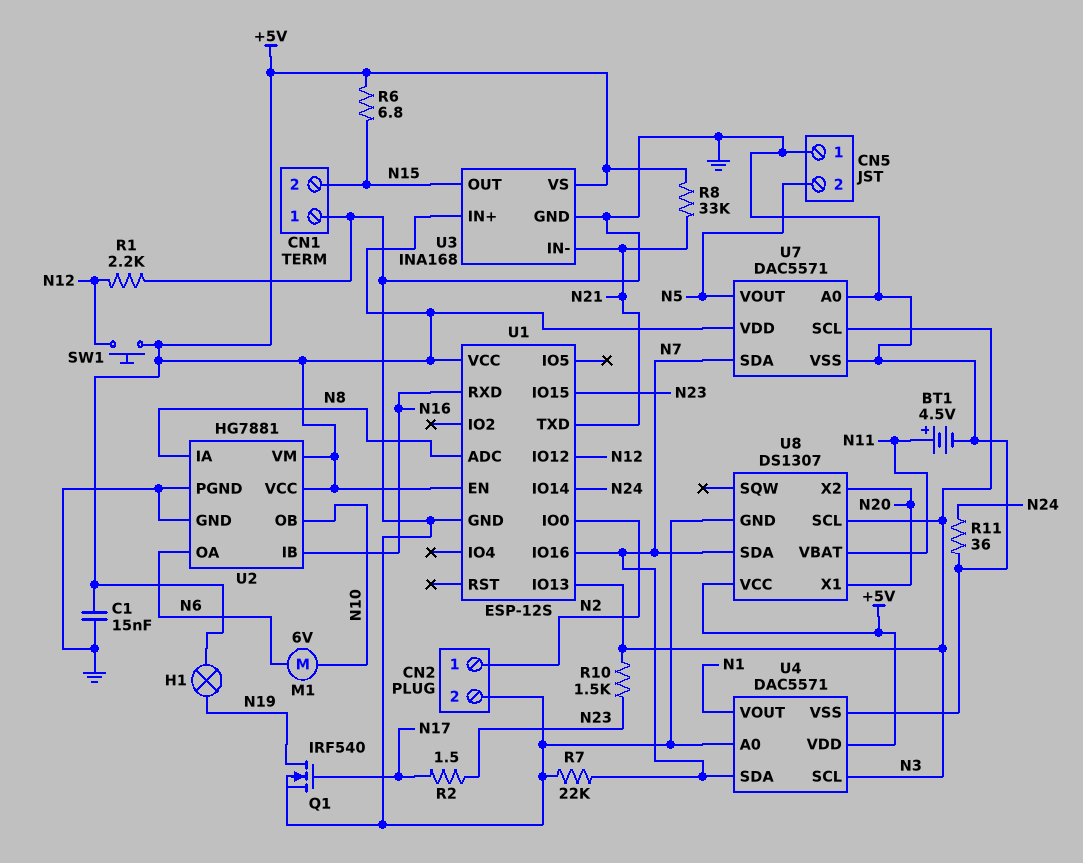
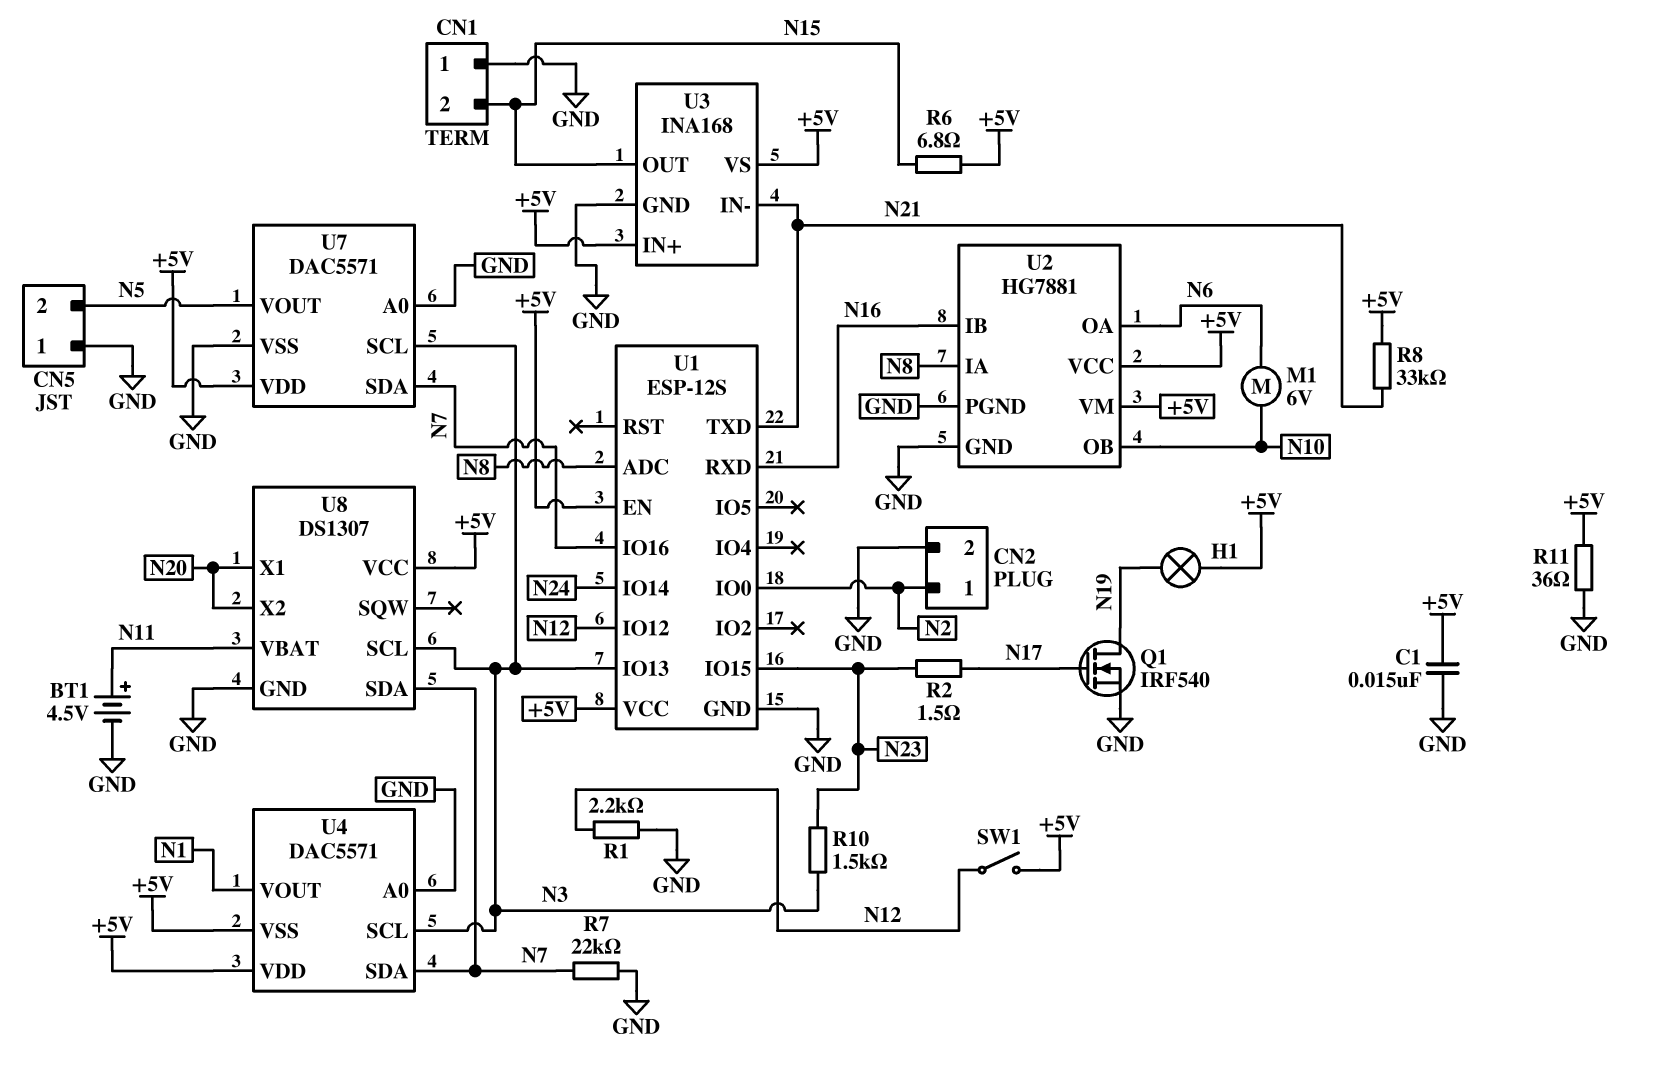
R11: 36 (GND, N24) -> 36 (+5V, GND)
SW1: button (+5V, N12) -> switch (+5V, N12)
U4 pin VSS: GND -> +5V

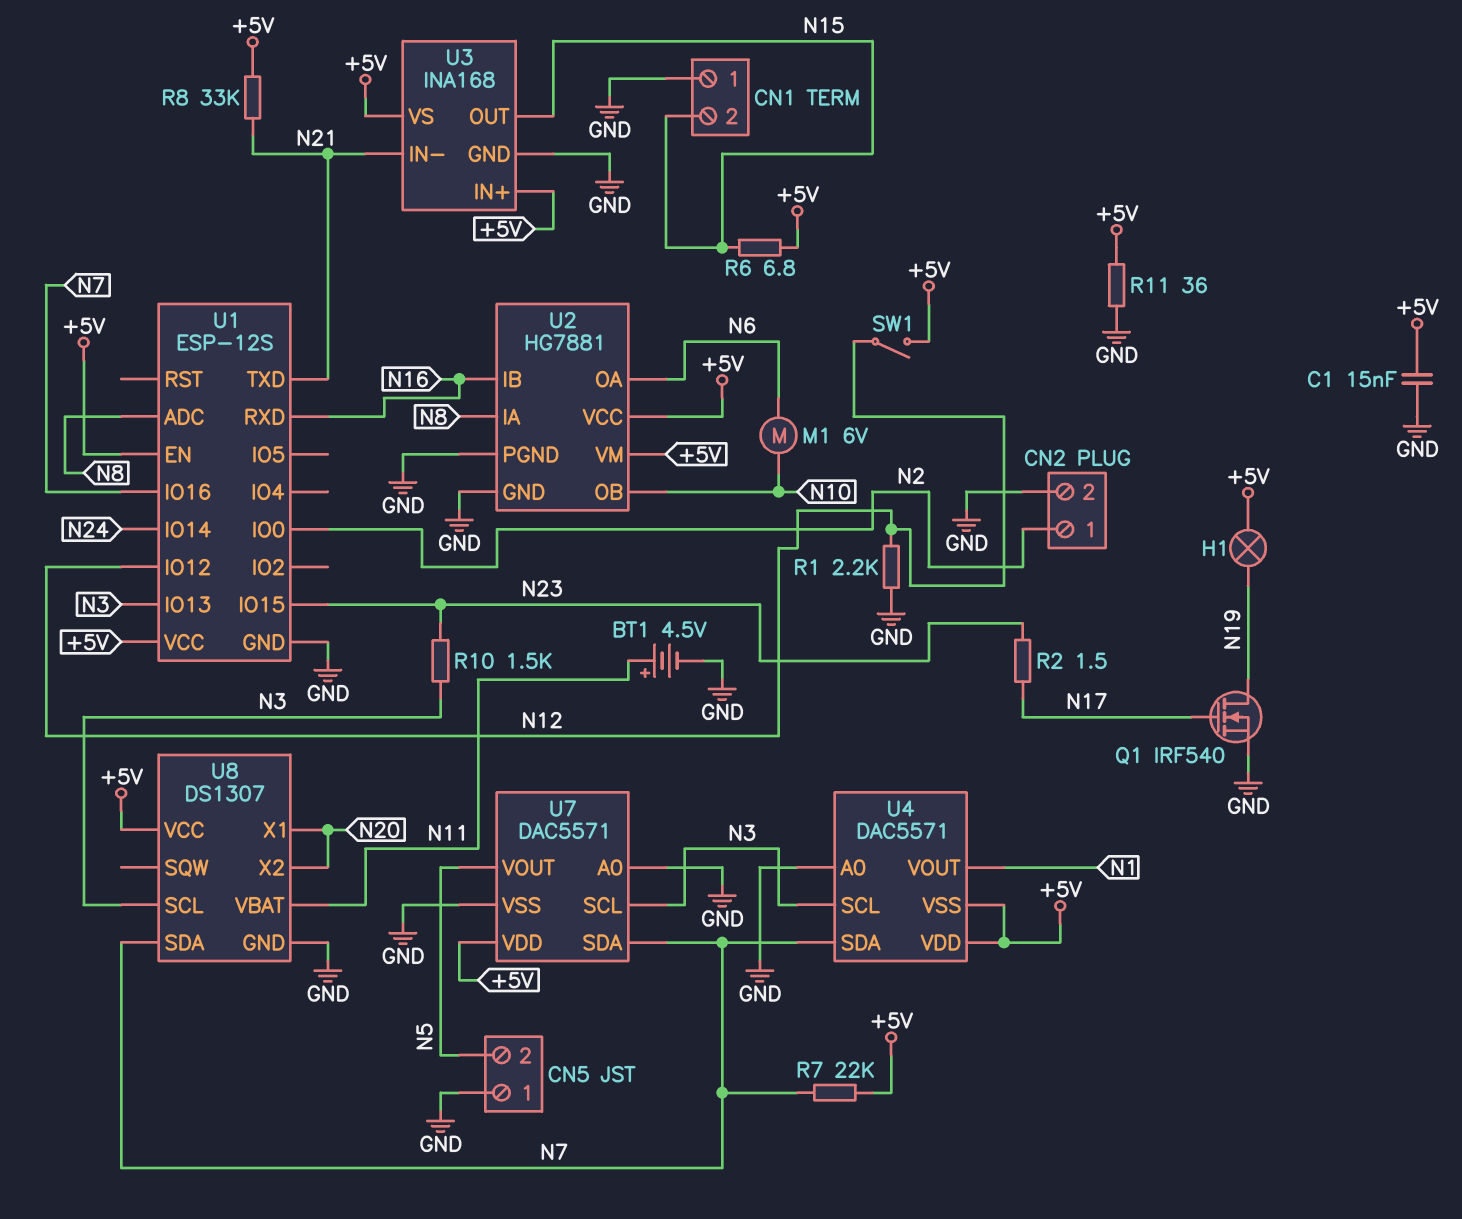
R7: 22k (GND, N7) -> 22k (+5V, N7)

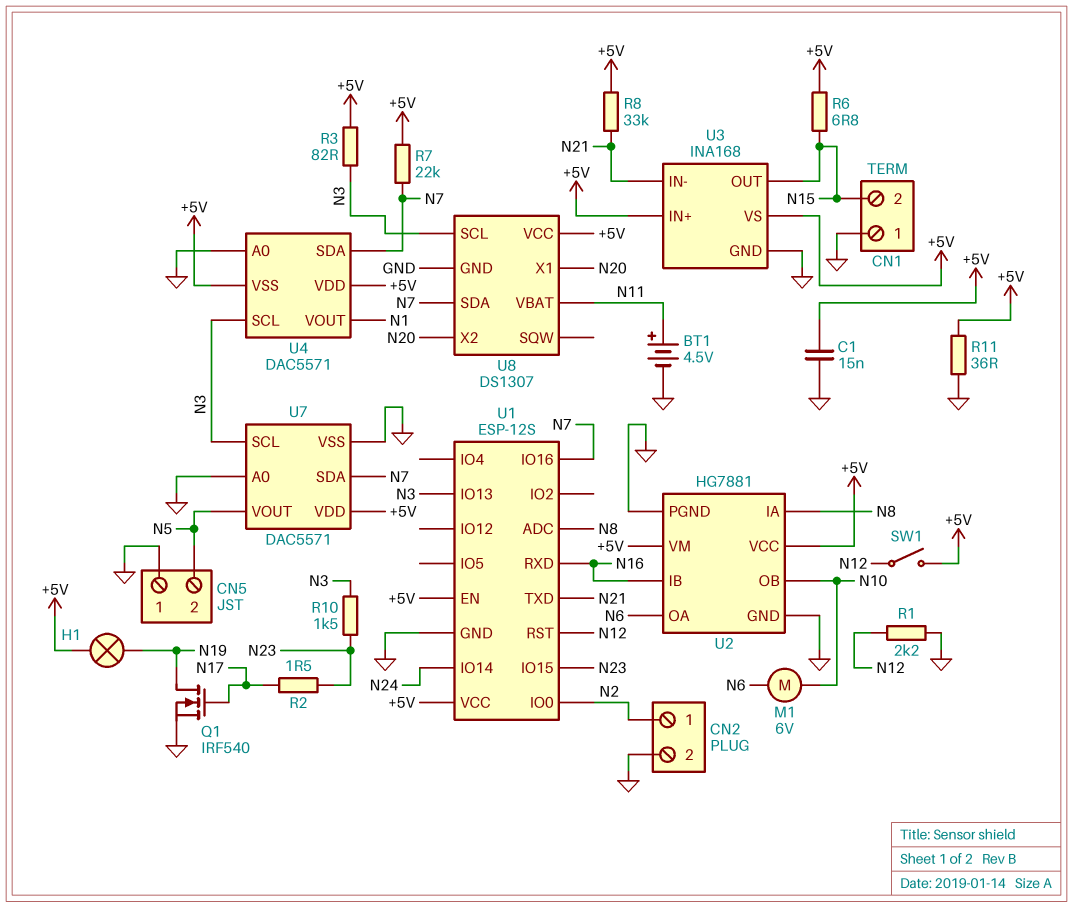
R3: none -> 82 (+5V, N3)
U1 pin IO12: N12 -> none
U1 pin RST: none -> N12

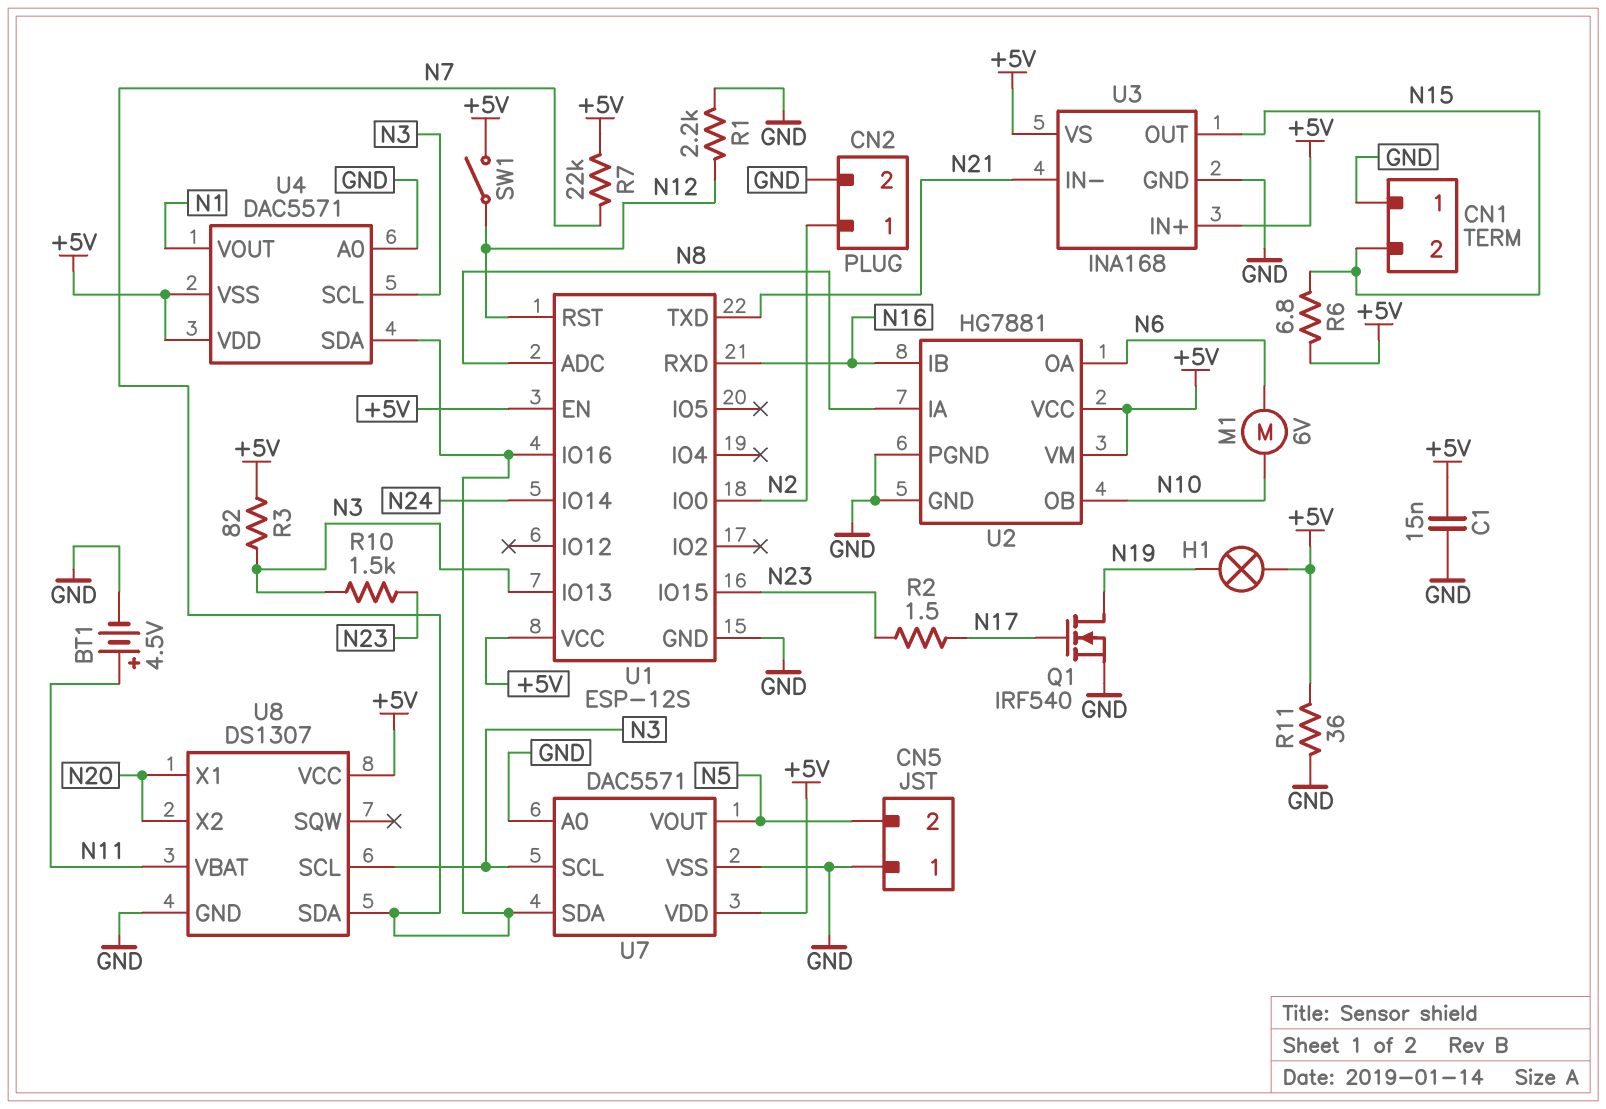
R8: 33k (+5V, N21) -> none

